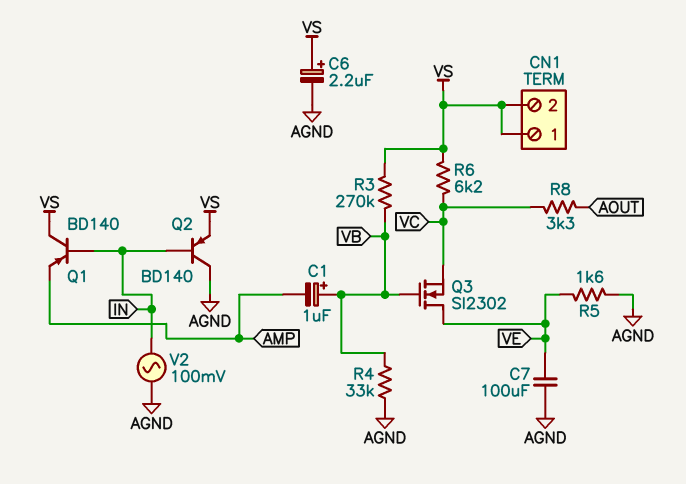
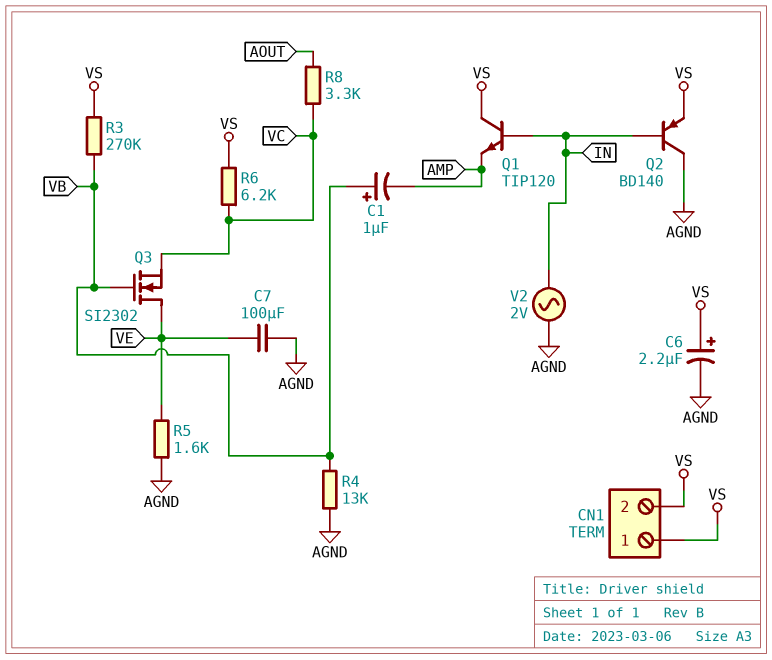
Q1: PNP BD140 (B IN, C VS, E AMP) -> NPN TIP120 (B IN, C VS, E AMP)
R4: 33k (AGND, VB) -> 13k (AGND, VB)
V2: AC 100mV (AGND, IN) -> AC 2V (AGND, IN)

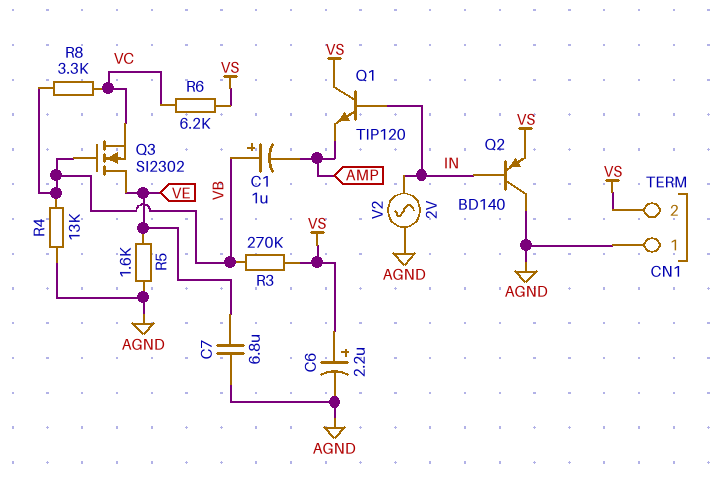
C7: 100uF (AGND, VE) -> 6.8uF (AGND, VE)
CN1 pin 1: VS -> AGND
R8: 3.3k (AOUT, VC) -> 3.3k (VB, VC)

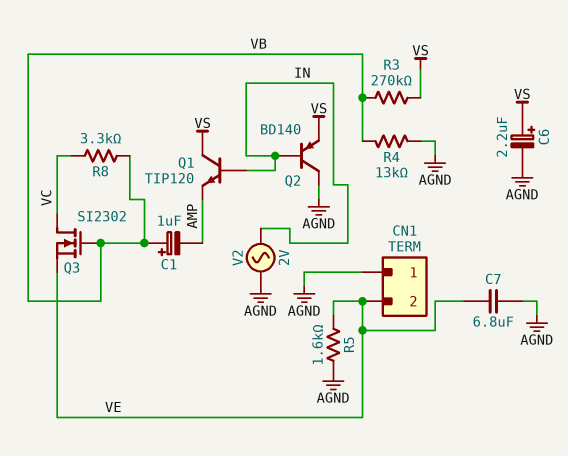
CN1 pin 2: VS -> VE
Q3: NMOS SI2302 (G VB, D VE, S VC) -> NMOS SI2302 (G VB, D VC, S VE)
R6: 6.2k (VC, VS) -> none

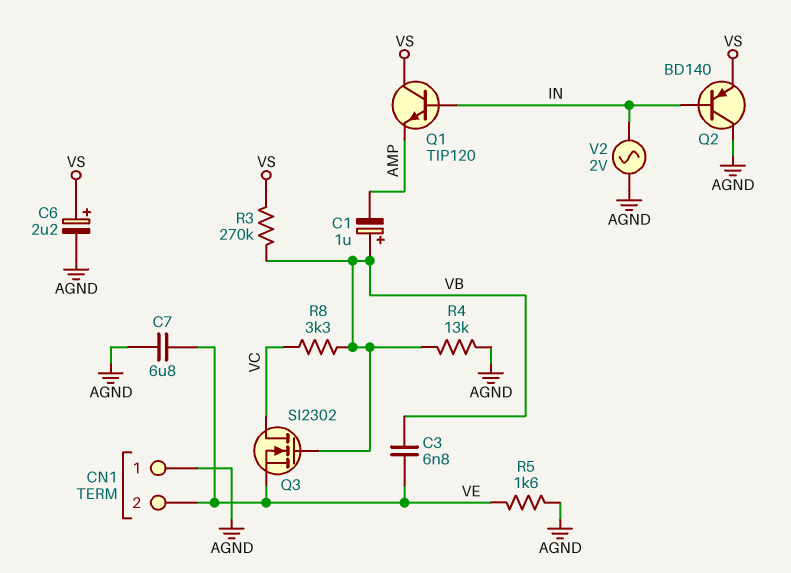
C3: none -> 6.8nF (VB, VE)

